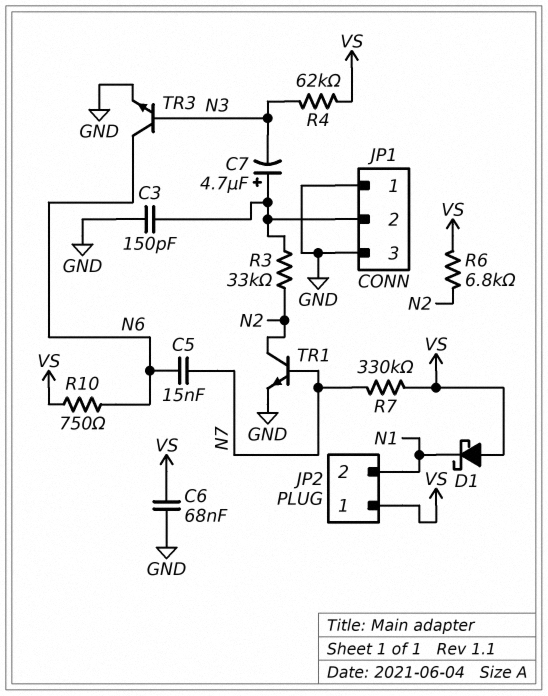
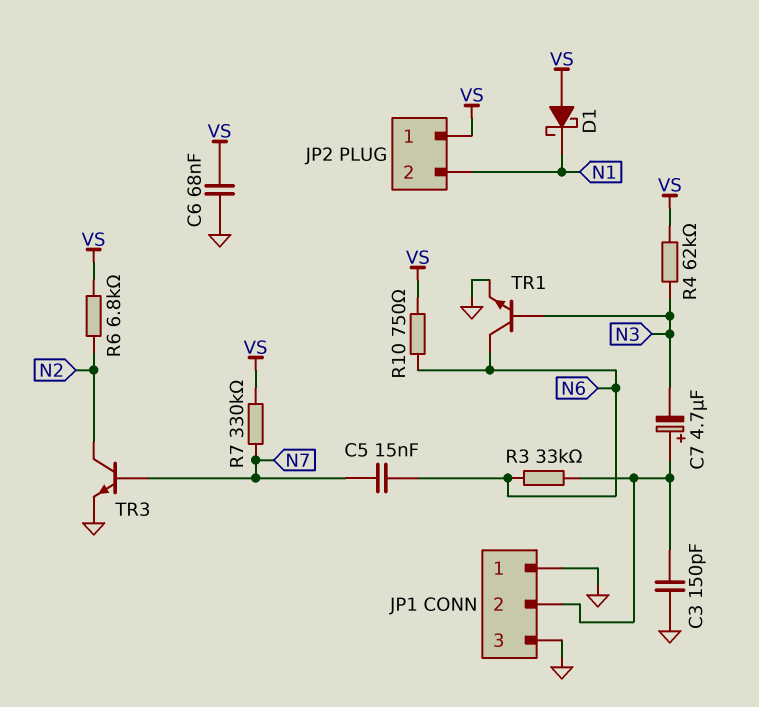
R3: 33k (JP1/2, N2) -> 33k (JP1/2, N6)
TR1: NPN (B N7, C N2, E GND) -> NPN (B N3, C N6, E GND)
TR3: NPN (B N3, C N6, E GND) -> NPN (B N7, C N2, E GND)

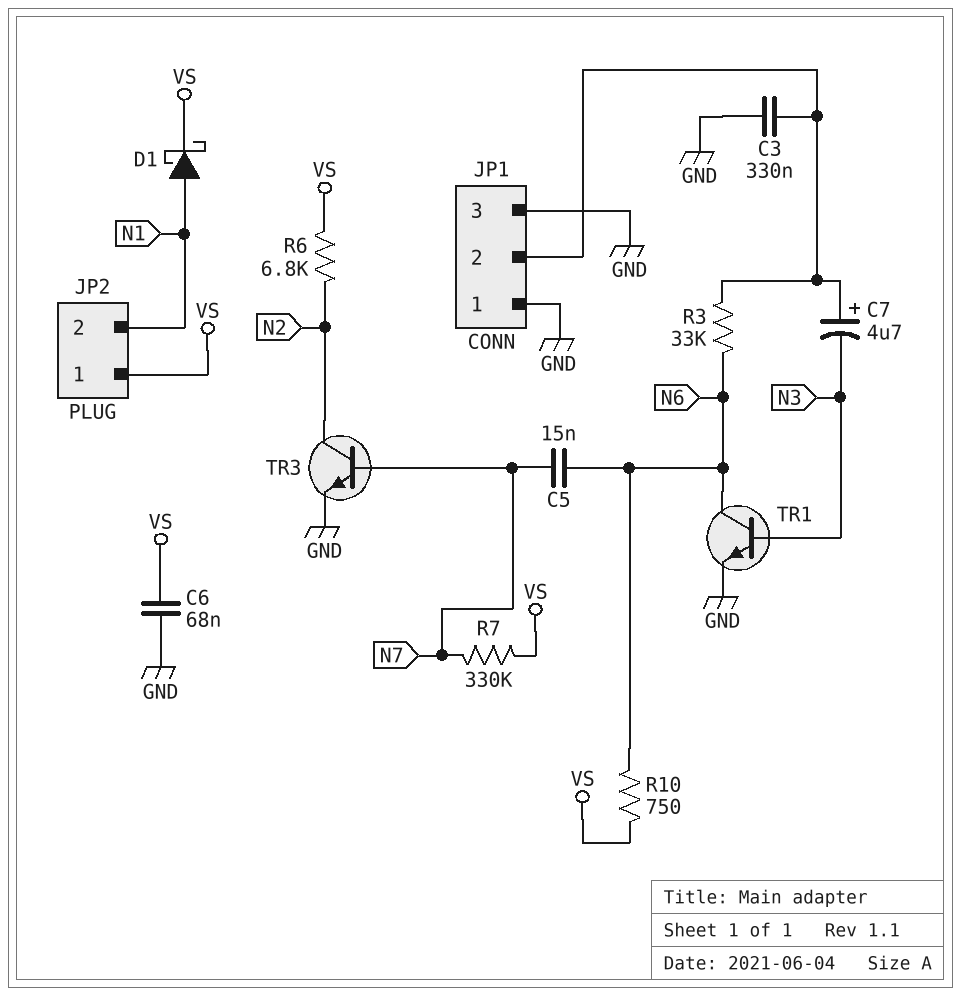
C3: 150pF (GND, JP1/2) -> 330nF (GND, JP1/2)
D1: schottky (A VS, K N1) -> schottky (A N1, K VS)
R4: 62k (N3, VS) -> none

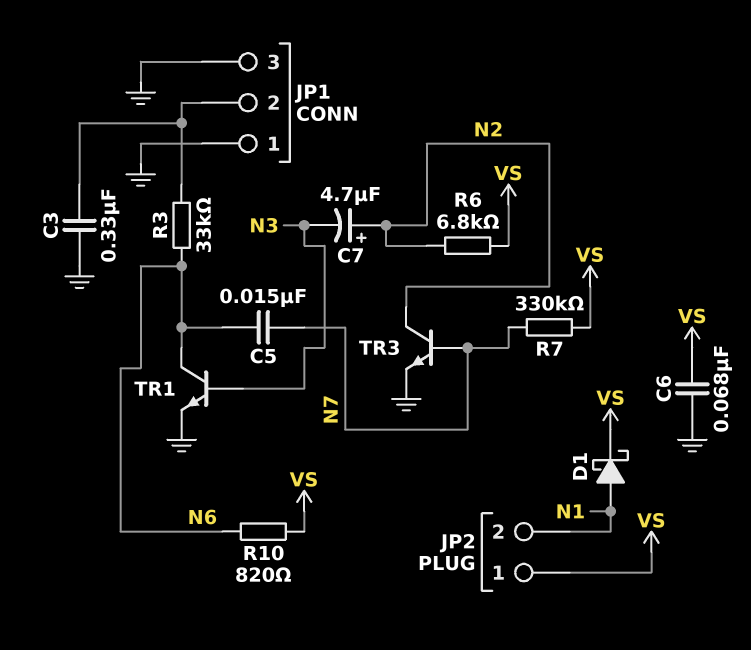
C7: 4.7uF (plus JP1/2, minus N3) -> 4.7uF (plus N2, minus N3)
R10: 750 (N6, VS) -> 820 (N6, VS)

